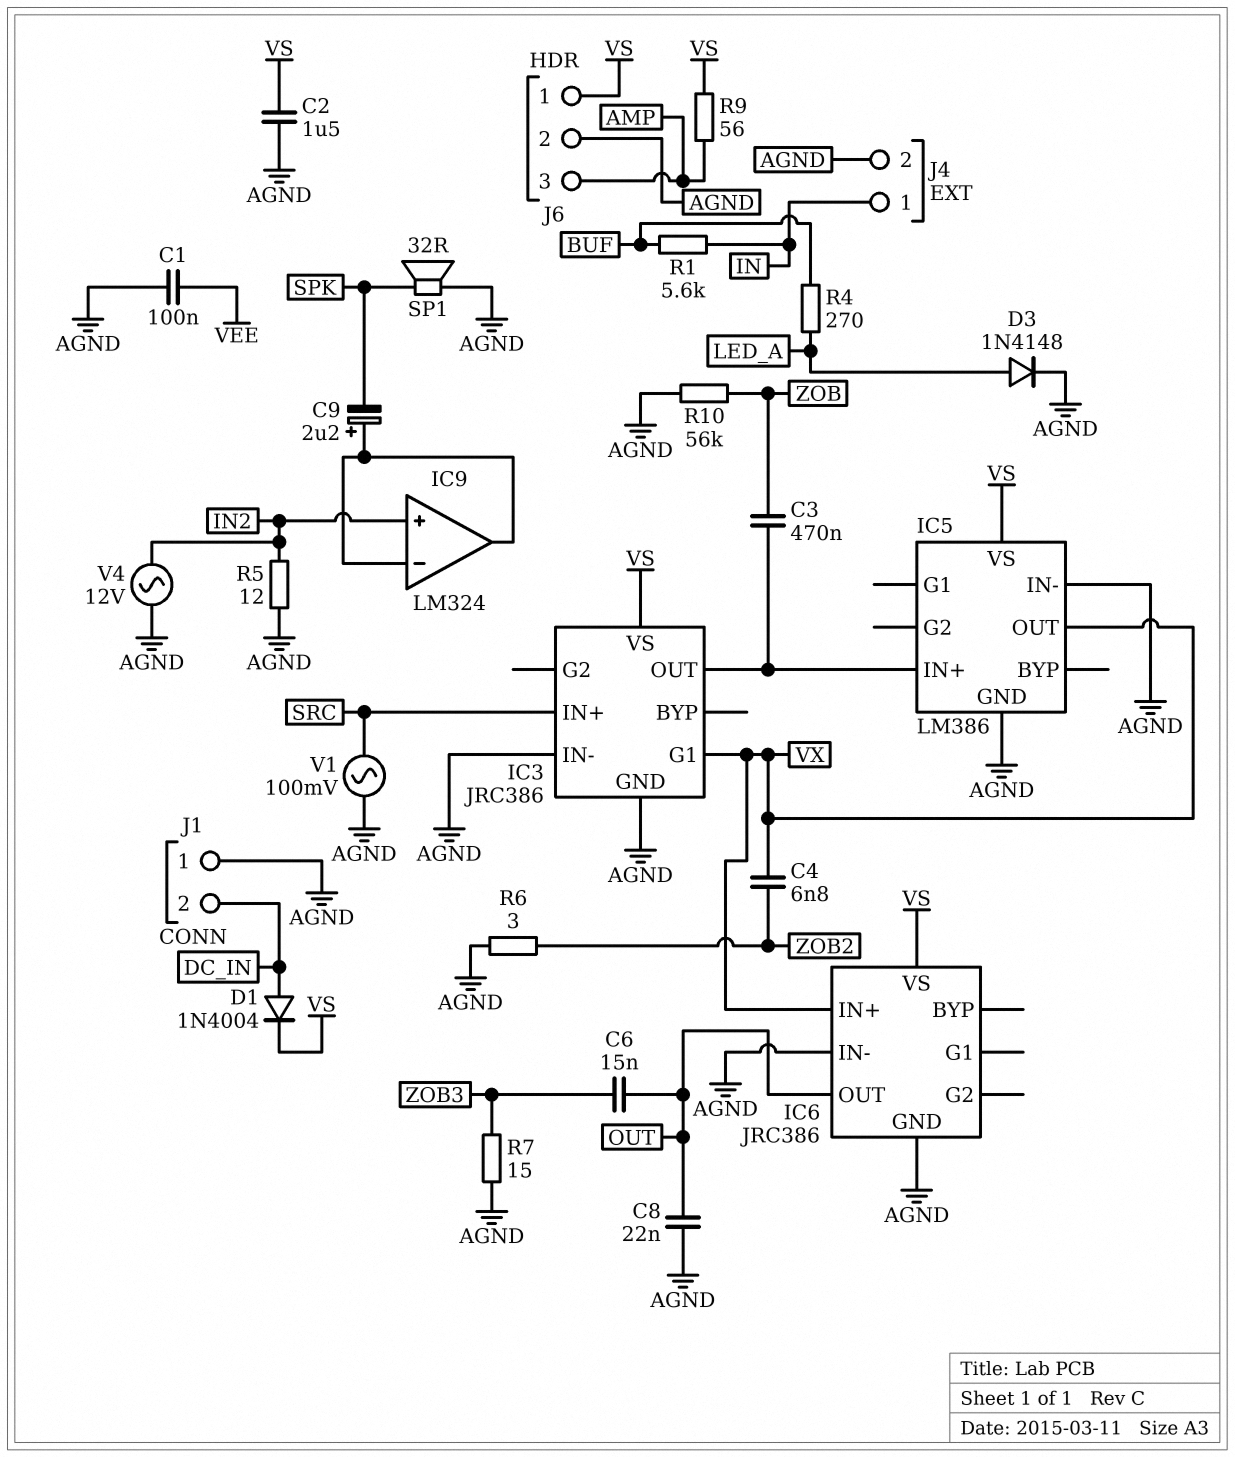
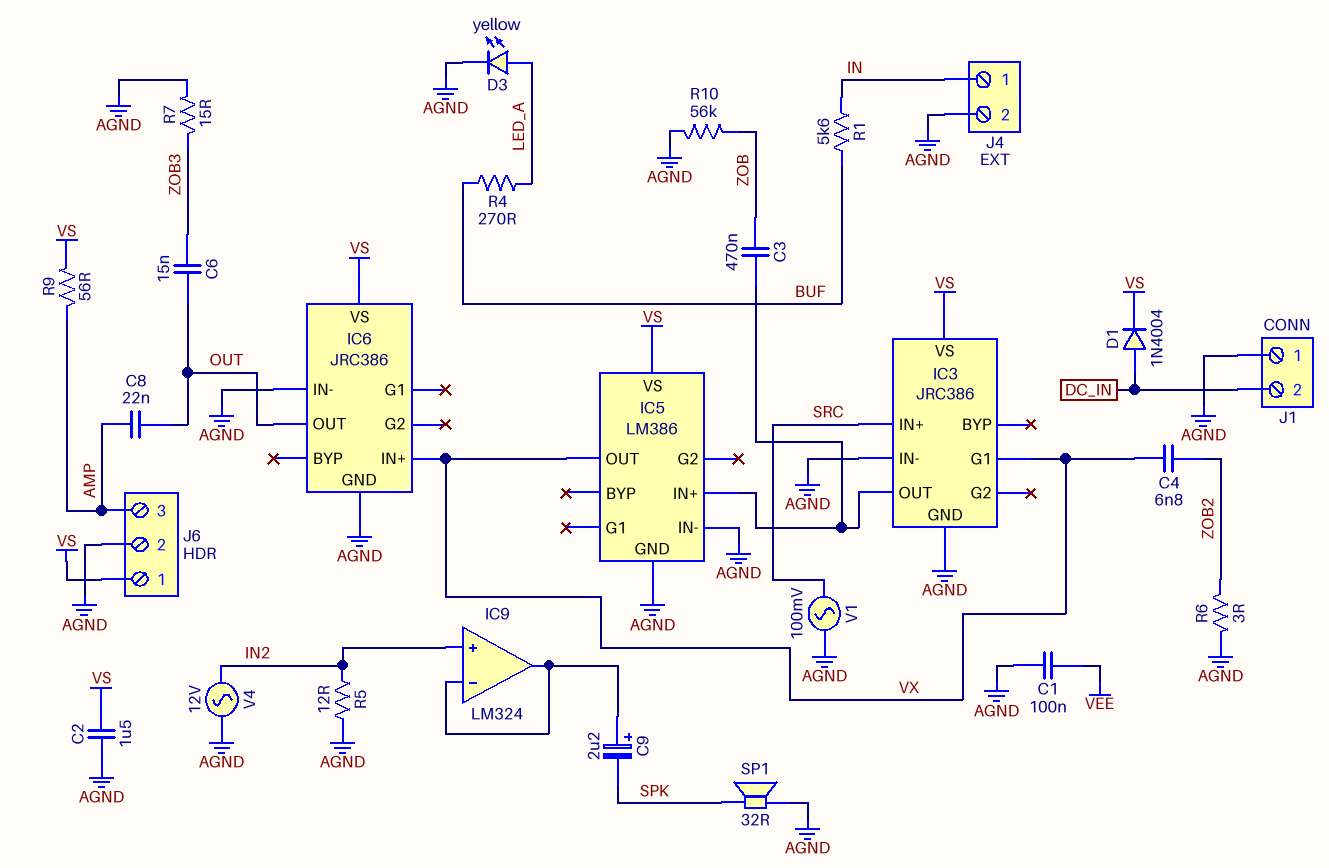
C8: 22nF (AGND, OUT) -> 22nF (AMP, OUT)
D3: diode 1N4148 (A LED_A, K AGND) -> LED yellow (A LED_A, K AGND)

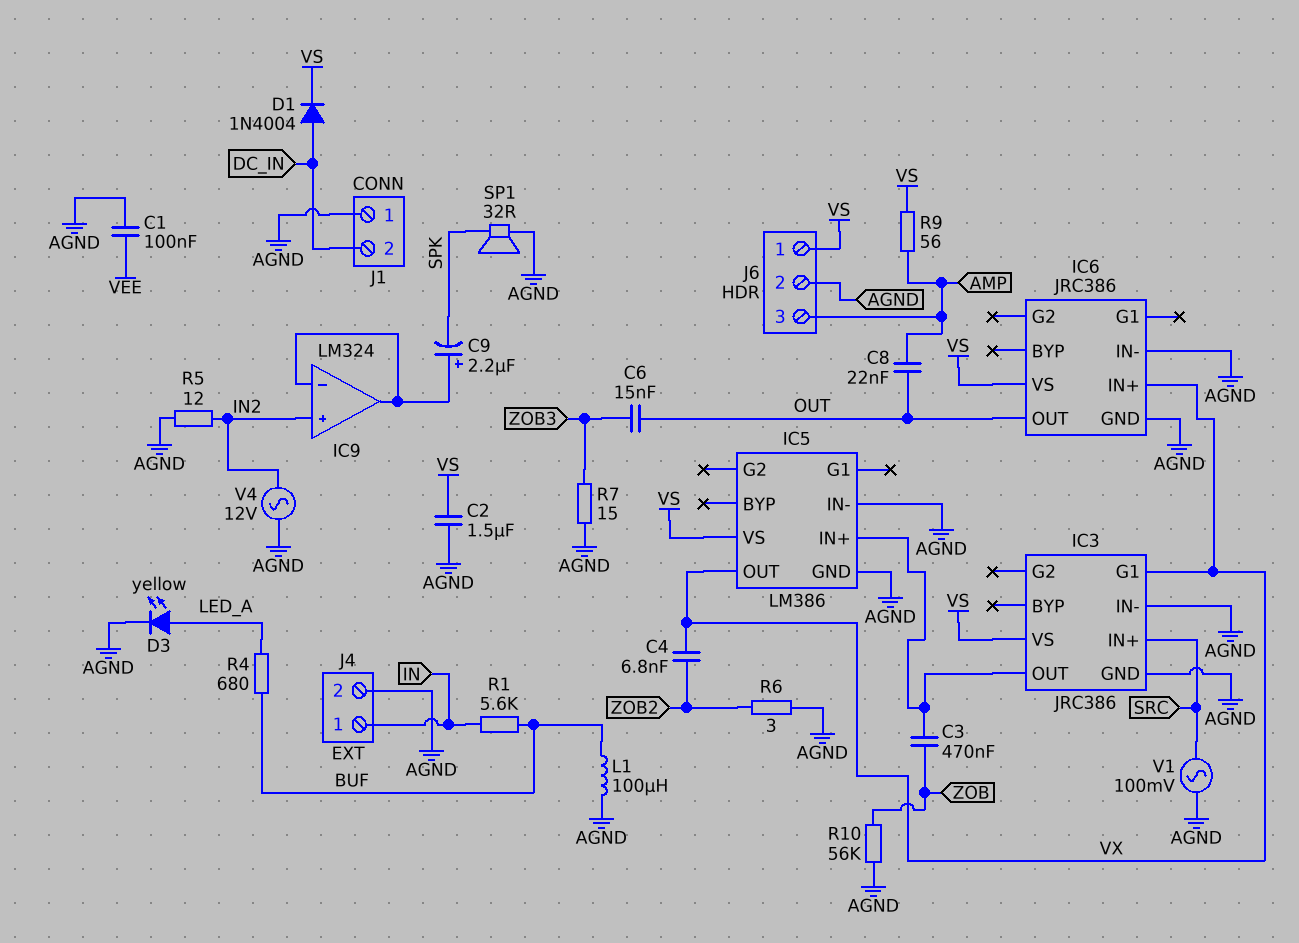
L1: none -> 100uH (AGND, BUF)
R4: 270 (BUF, LED_A) -> 680 (BUF, LED_A)

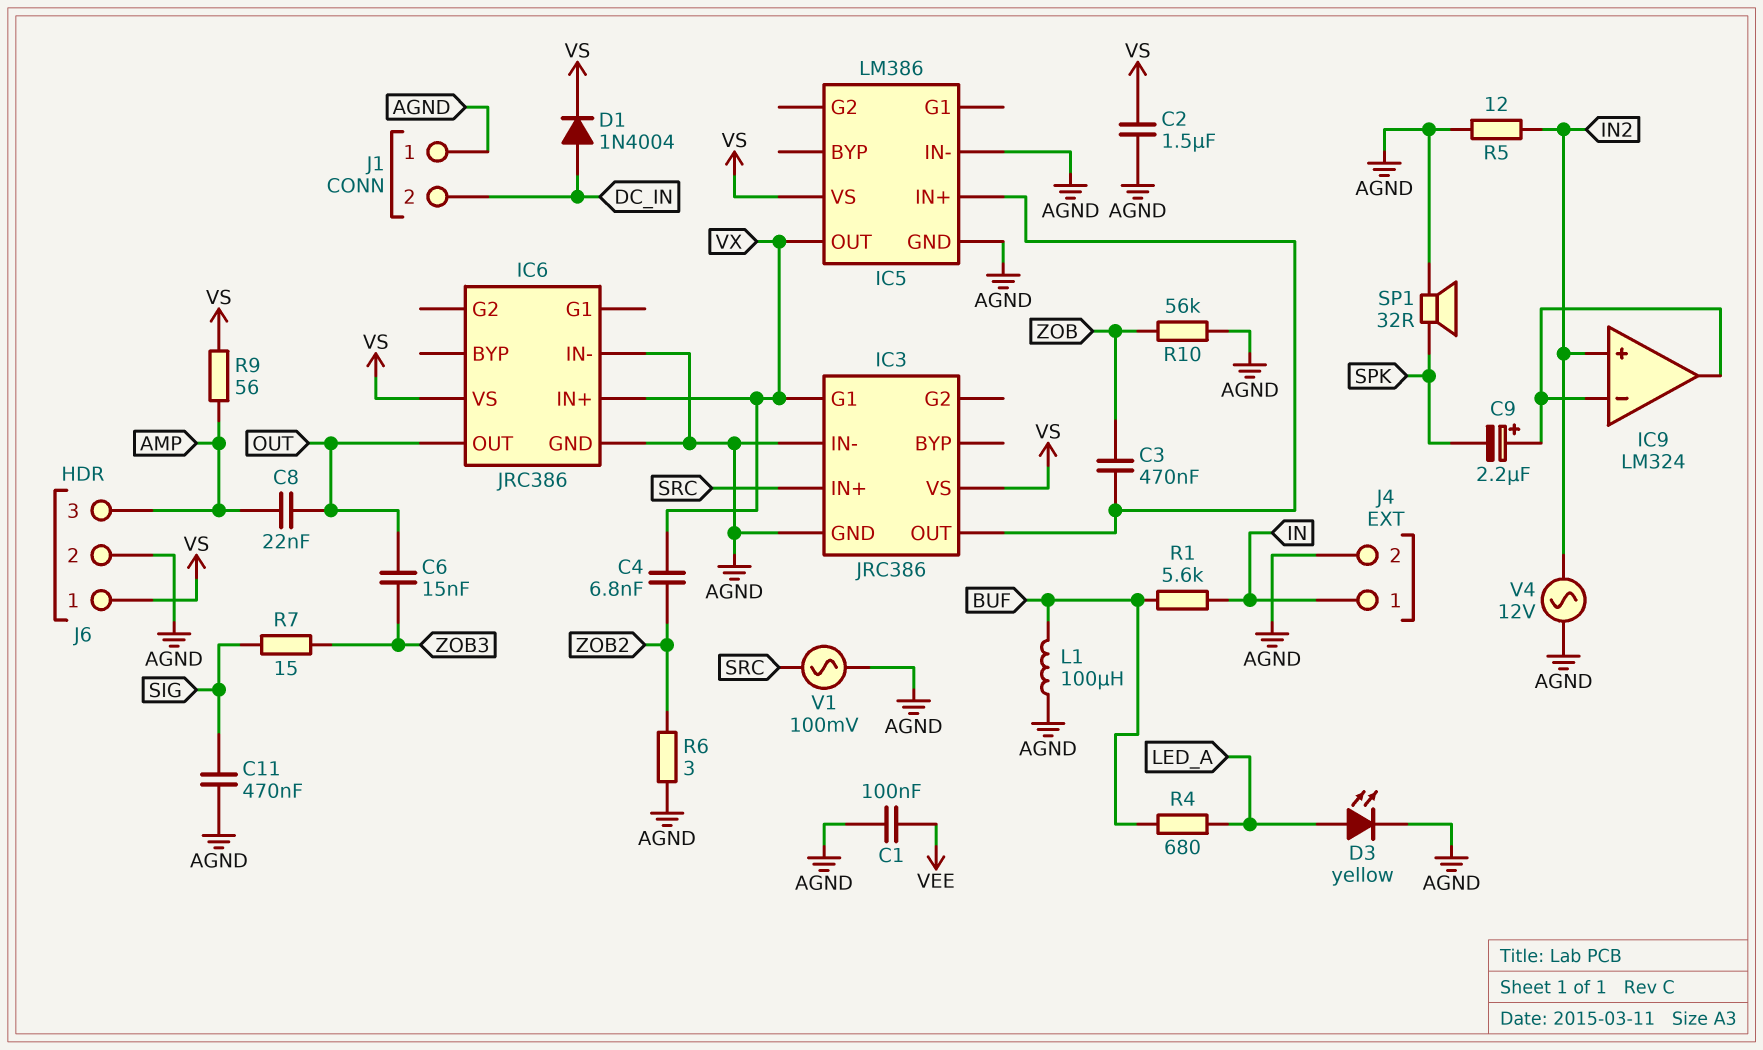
C11: none -> 470nF (AGND, SIG)
R7: 15 (AGND, ZOB3) -> 15 (SIG, ZOB3)

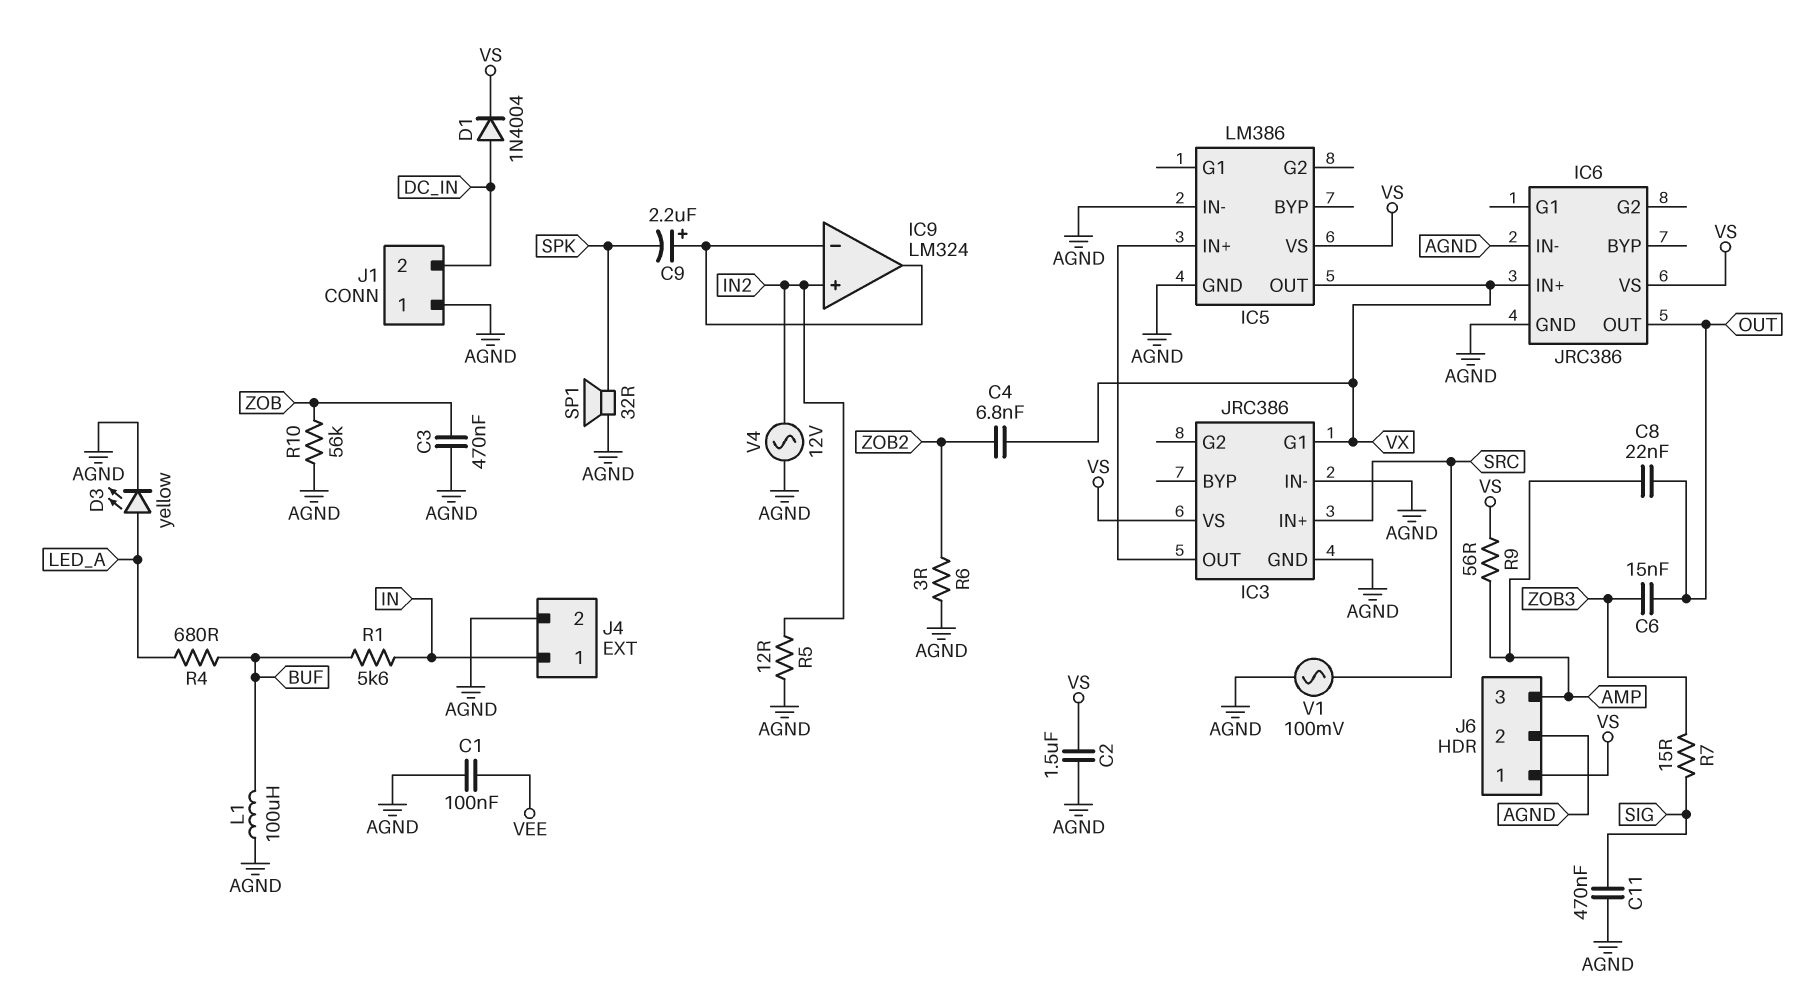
C3: 470nF (IC3/OUT, ZOB) -> 470nF (AGND, ZOB)

